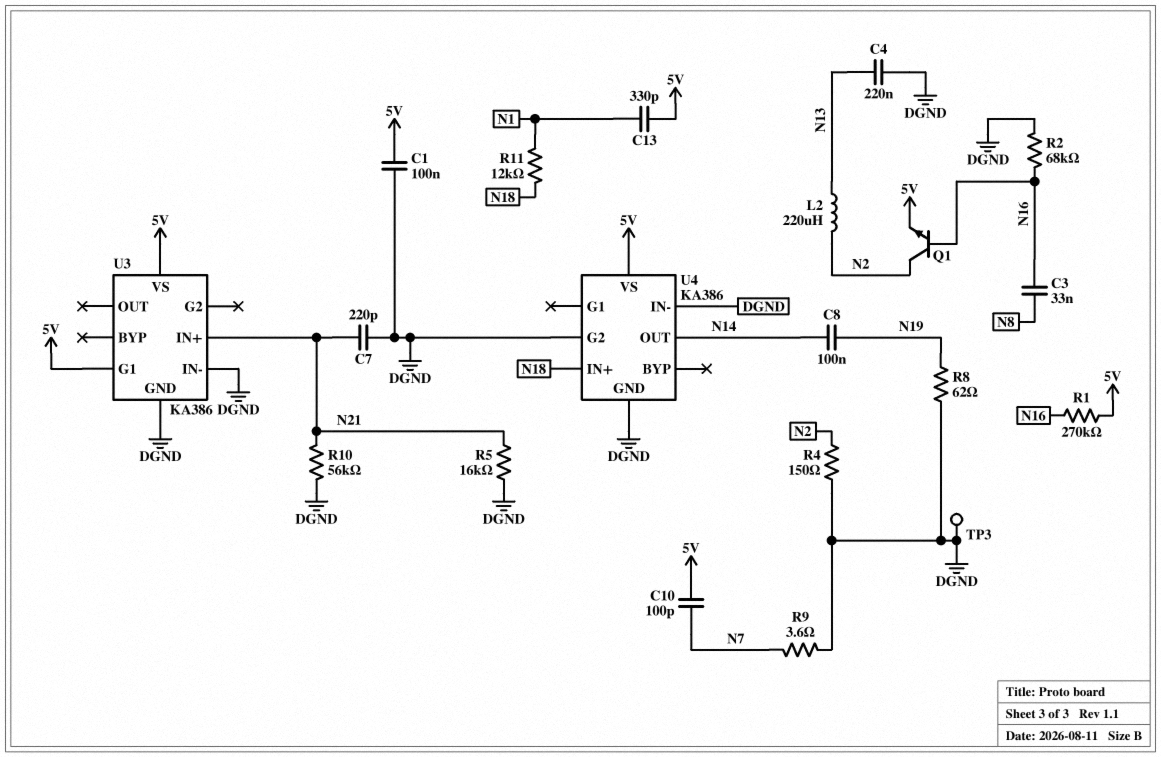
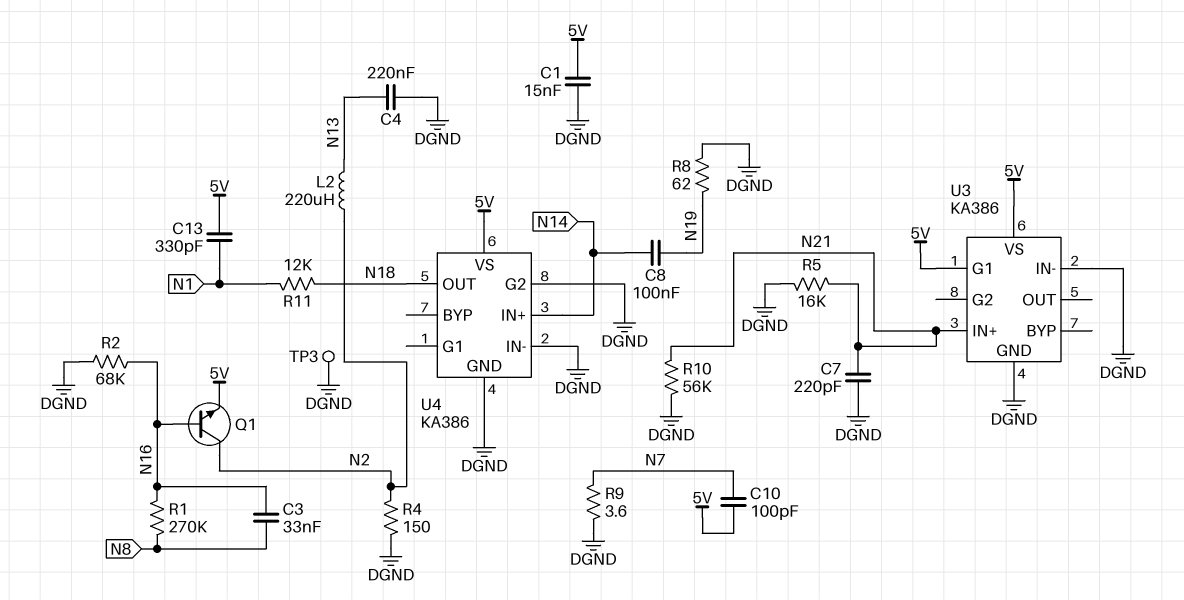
C1: 100nF (5V, DGND) -> 15nF (5V, DGND)
R1: 270k (5V, N16) -> 270k (N8, N16)
U4 pin IN+: N18 -> N14
U4 pin OUT: N14 -> N18

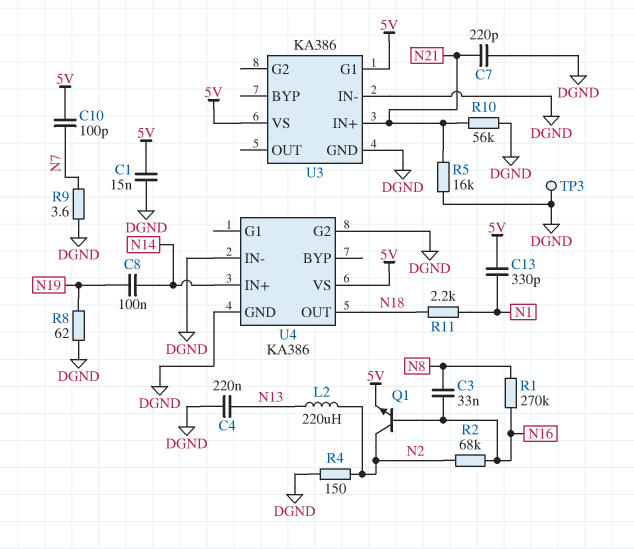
R2: 68k (DGND, N16) -> 68k (N2, N16)
R11: 12k (N1, N18) -> 2.2k (N1, N18)

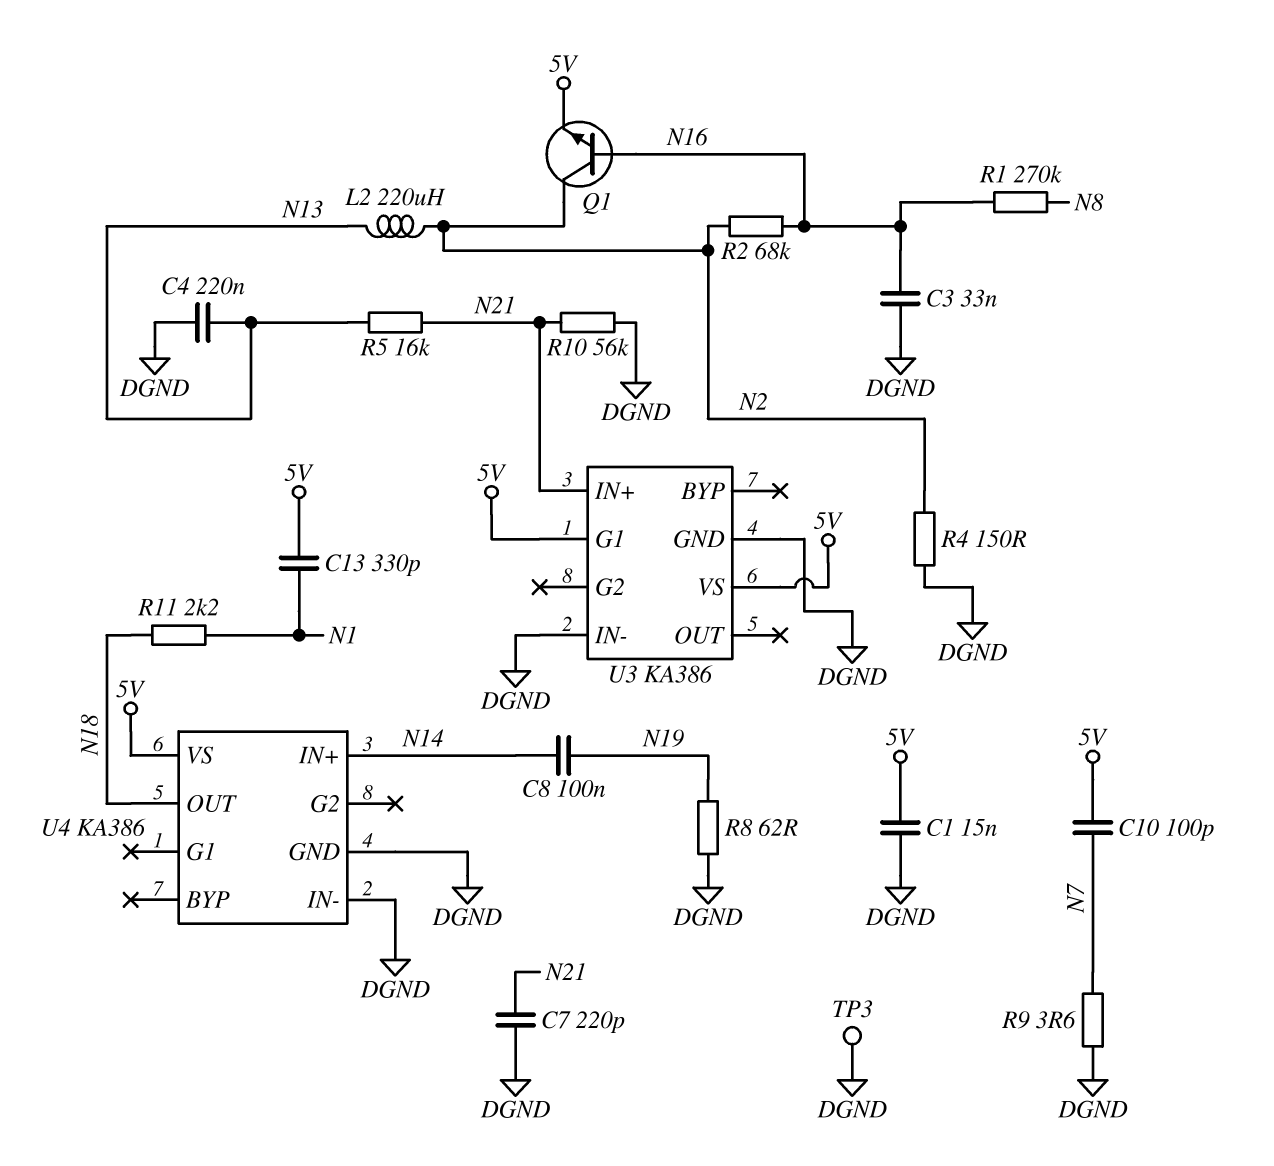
C3: 33nF (N8, N16) -> 33nF (DGND, N16)
R5: 16k (DGND, N21) -> 16k (N13, N21)
U4 pin G2: DGND -> none

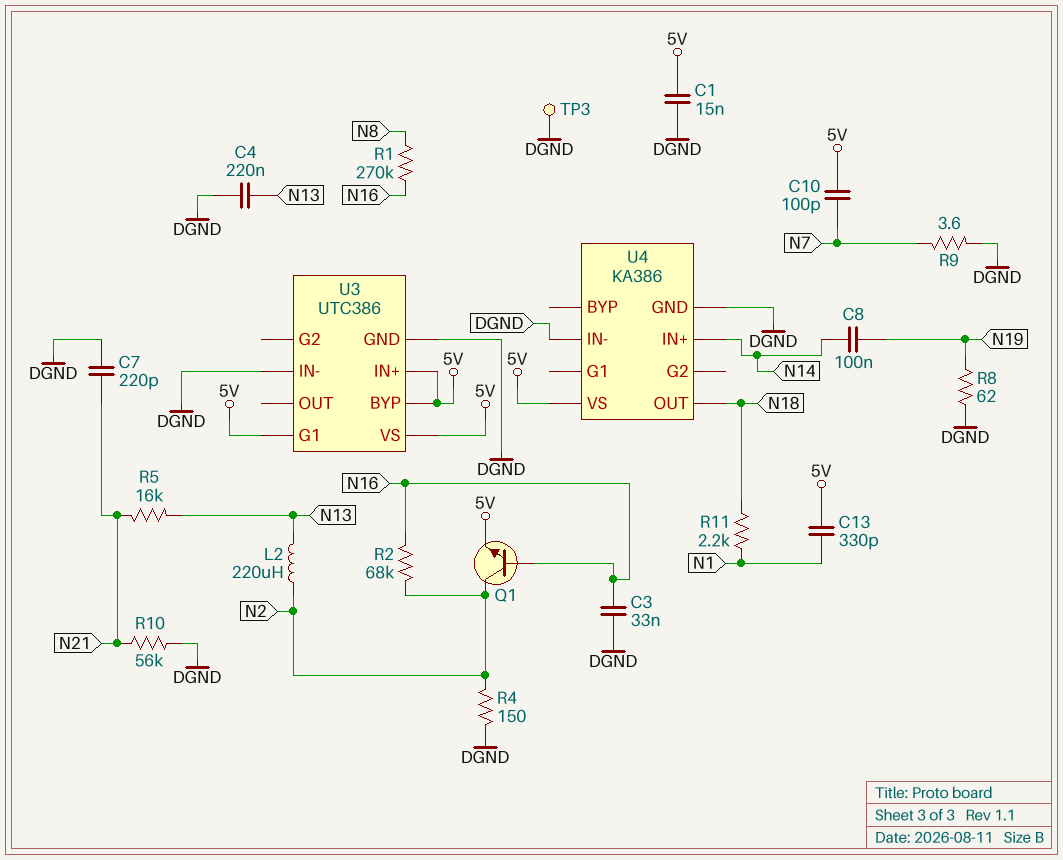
U3: KA386 -> UTC386
U3 pin BYP: none -> 5V
U3 pin IN+: N21 -> 5V

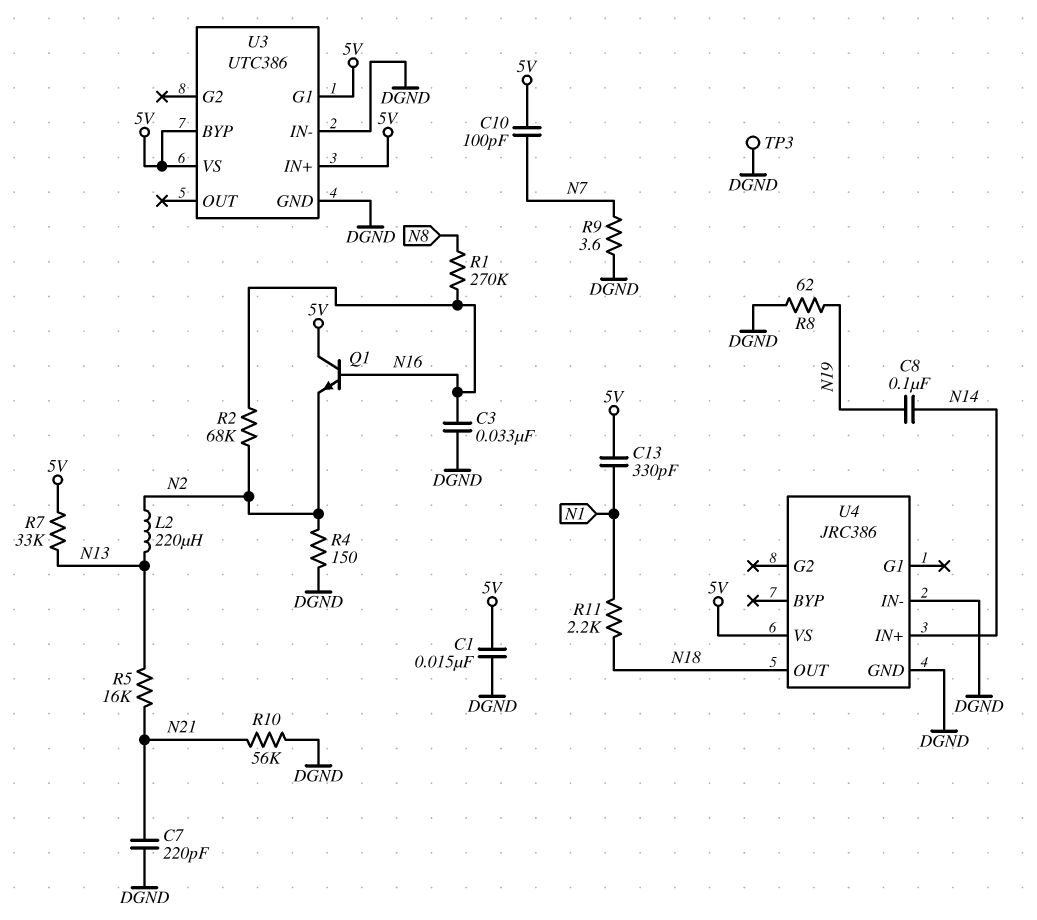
C4: 220nF (DGND, N13) -> none
Q1: NPN (B N16, C N2, E 5V) -> NPN (B N16, C 5V, E N2)
R7: none -> 33k (5V, N13)
U4: KA386 -> JRC386

